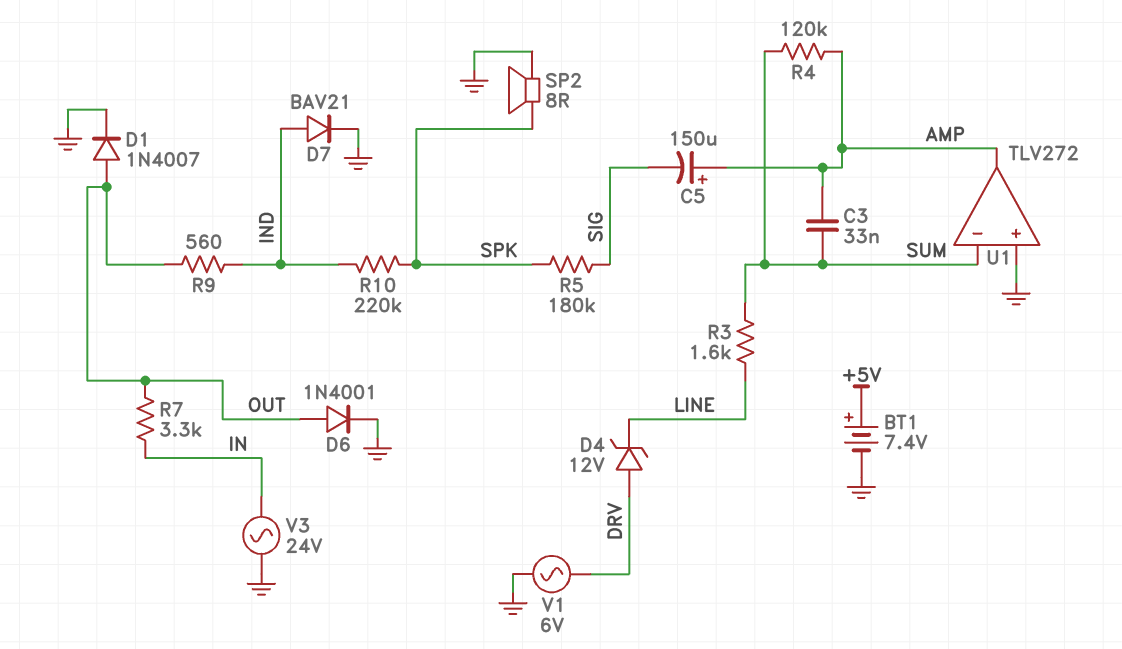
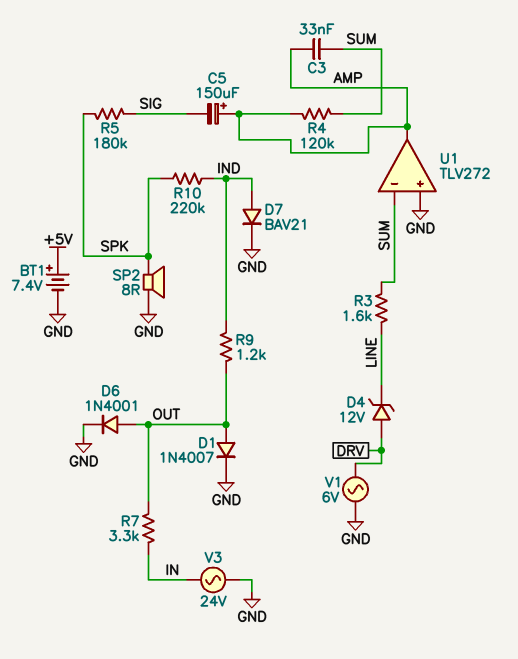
R9: 560 (IND, OUT) -> 1.2k (IND, OUT)

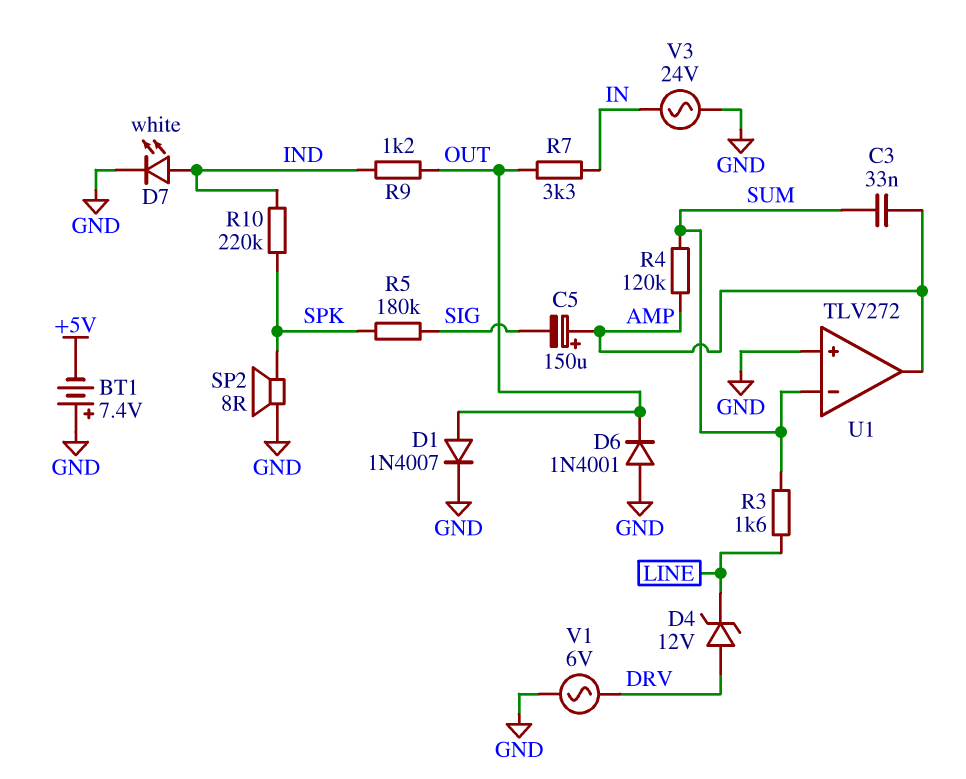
BT1: 7.4V (plus +5V, minus GND) -> 7.4V (plus GND, minus +5V)
D6: diode 1N4001 (A OUT, K GND) -> diode 1N4001 (A GND, K OUT)
D7: diode BAV21 (A IND, K GND) -> LED white (A IND, K GND)

